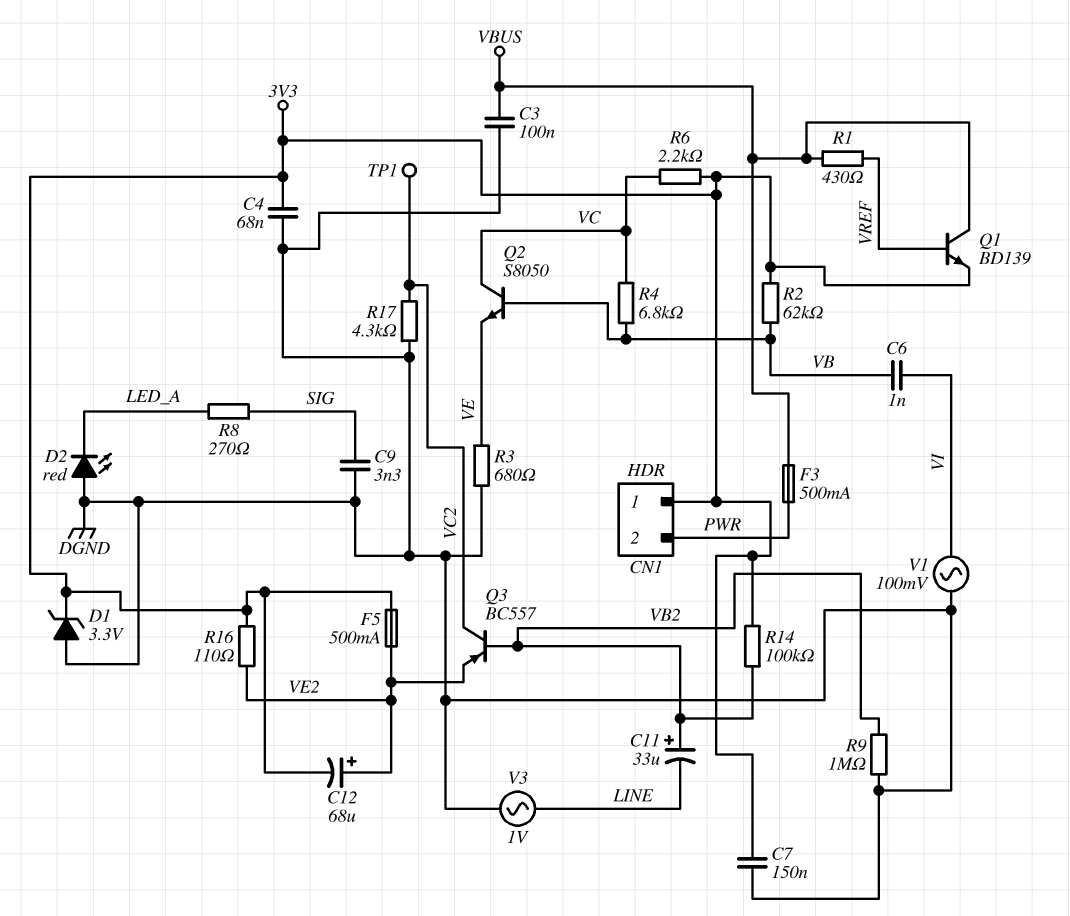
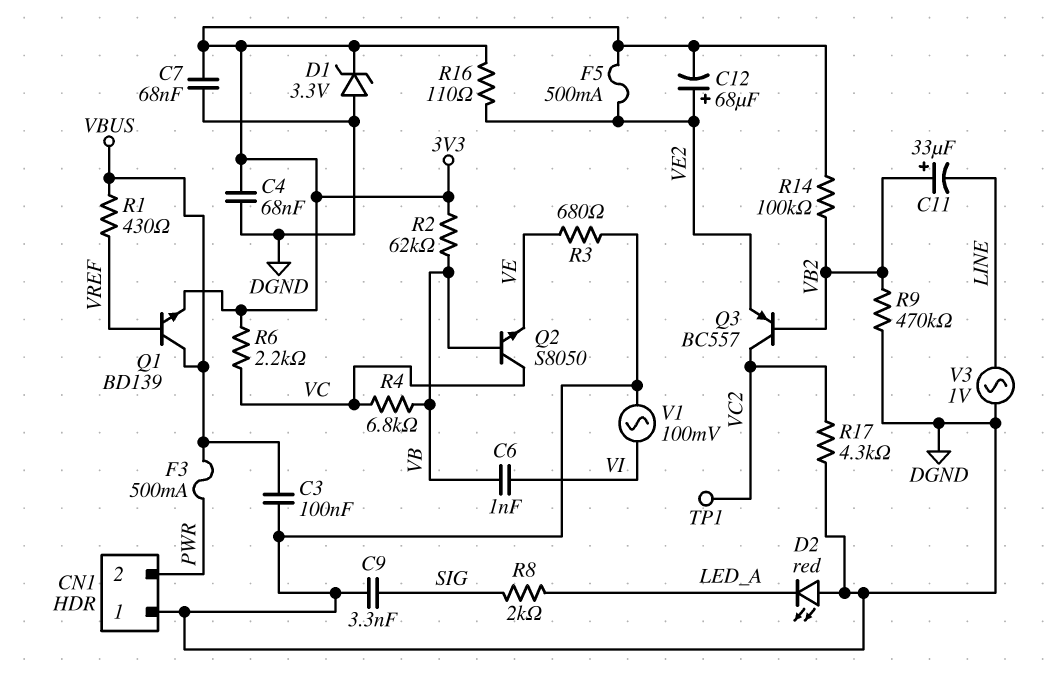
C7: 150nF (3V3, DGND) -> 68nF (3V3, DGND)
CN1 pin 1: 3V3 -> DGND
R8: 270 (LED_A, SIG) -> 2k (LED_A, SIG)
R9: 1M (DGND, VB2) -> 470k (DGND, VB2)

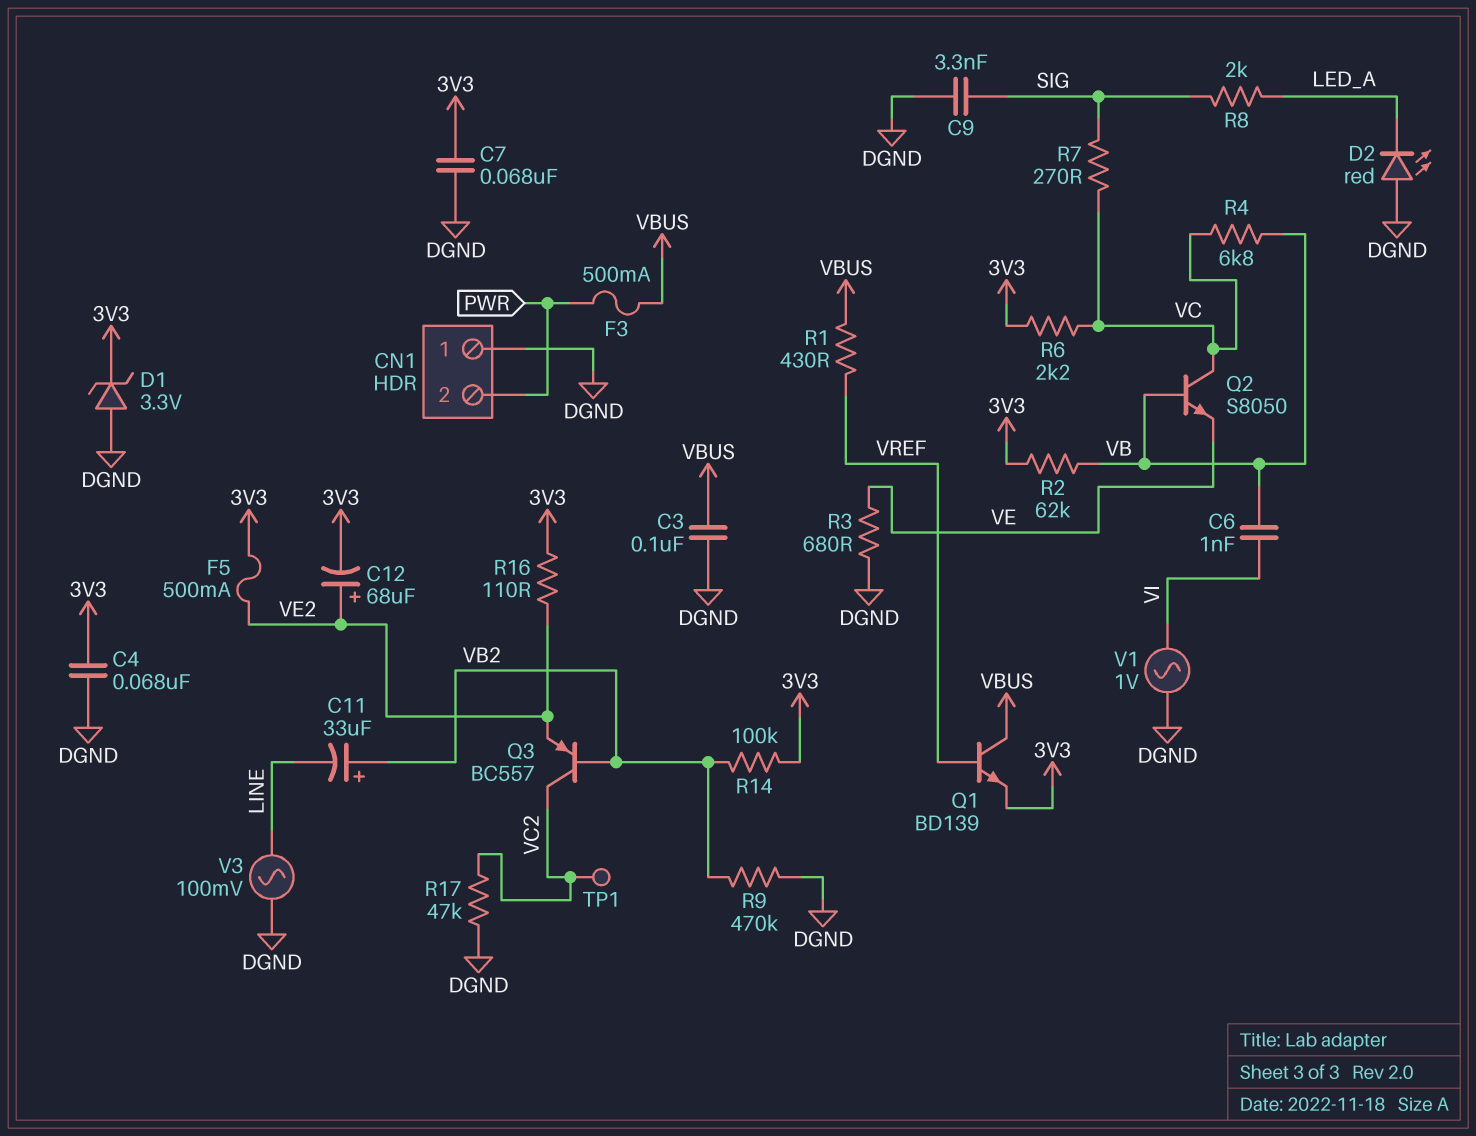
R7: none -> 270 (SIG, VC)
R17: 4.3k (DGND, VC2) -> 47k (DGND, VC2)
V1: AC 100mV (DGND, VI) -> AC 1V (DGND, VI)
V3: AC 1V (DGND, LINE) -> AC 100mV (DGND, LINE)

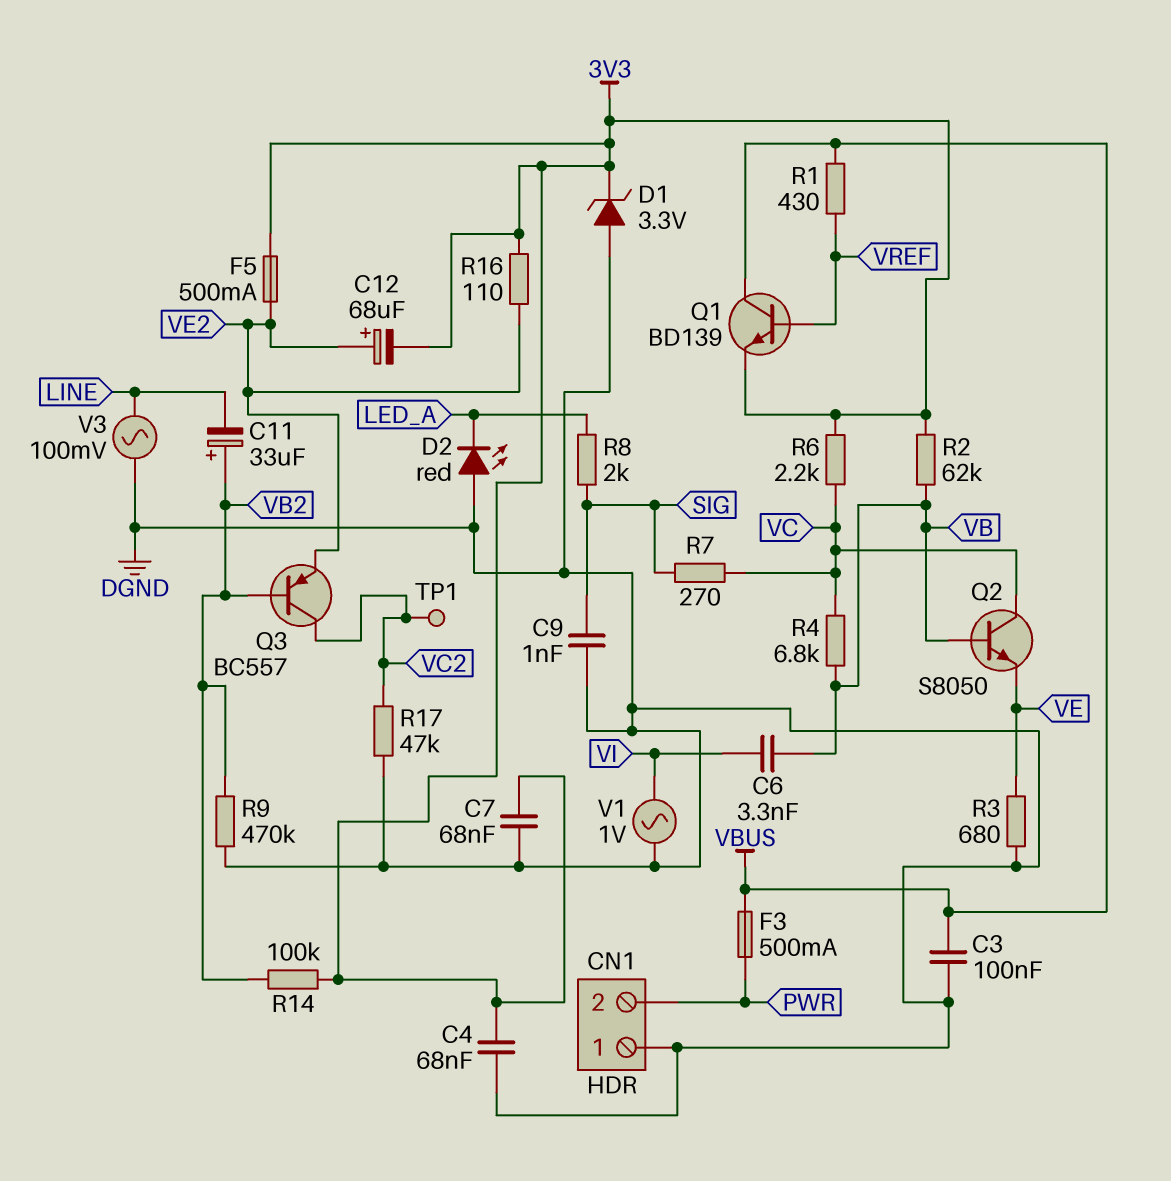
C6: 1nF (VB, VI) -> 3.3nF (VB, VI)
C9: 3.3nF (DGND, SIG) -> 1nF (DGND, SIG)

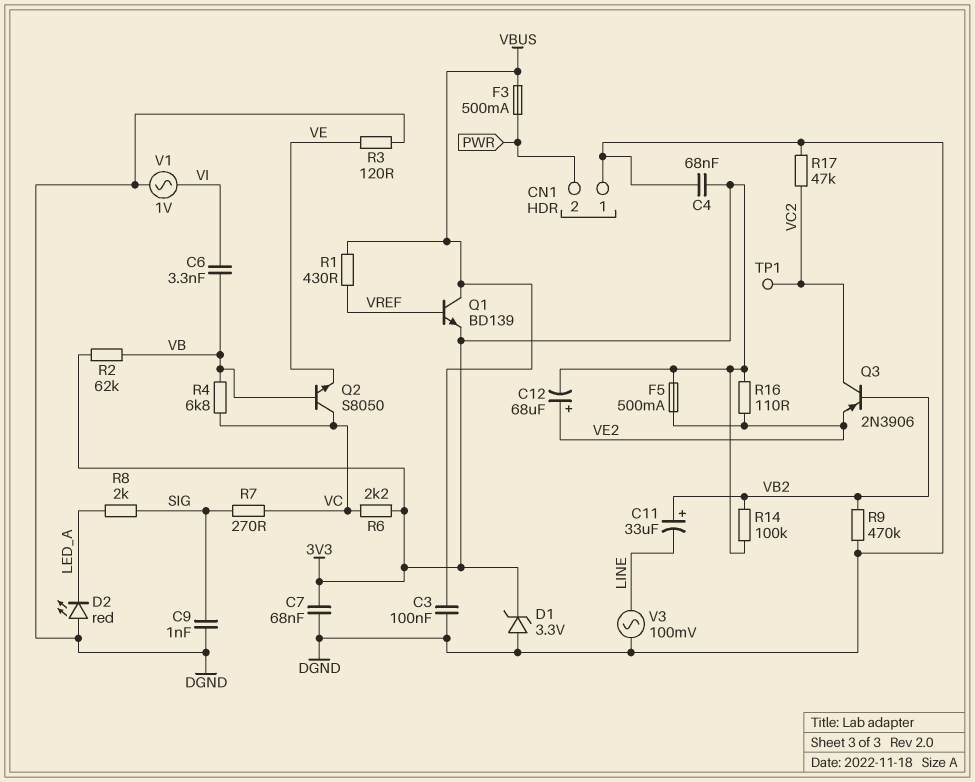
Q3: PNP BC557 (B VB2, C VC2, E VE2) -> PNP 2N3906 (B VB2, C VC2, E VE2)
R3: 680 (DGND, VE) -> 120 (DGND, VE)

